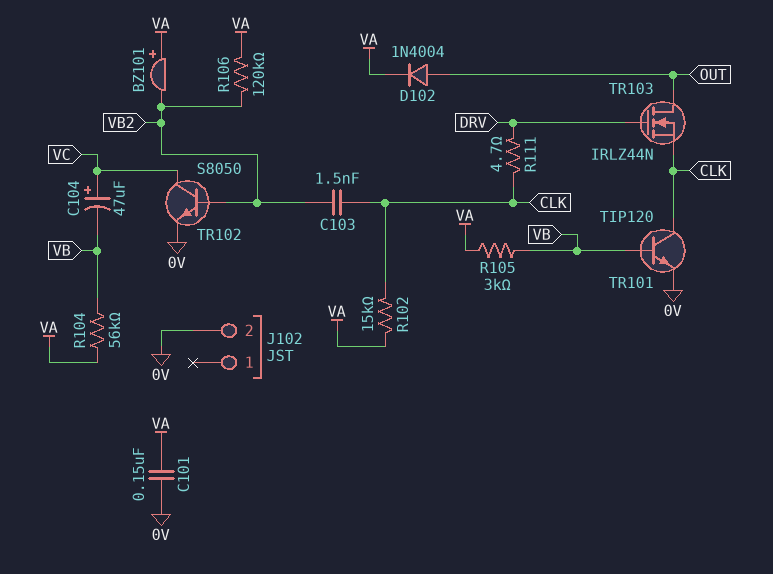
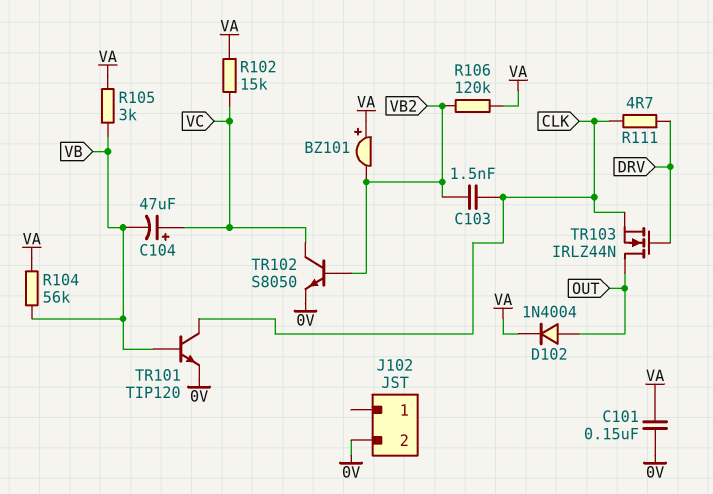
R102: 15k (CLK, VA) -> 15k (VA, VC)

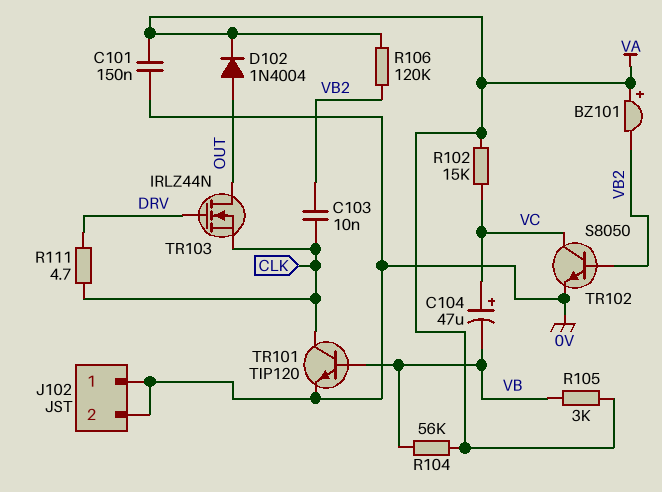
C103: 1.5nF (CLK, VB2) -> 10nF (CLK, VB2)
J102 pin 1: none -> 0V

